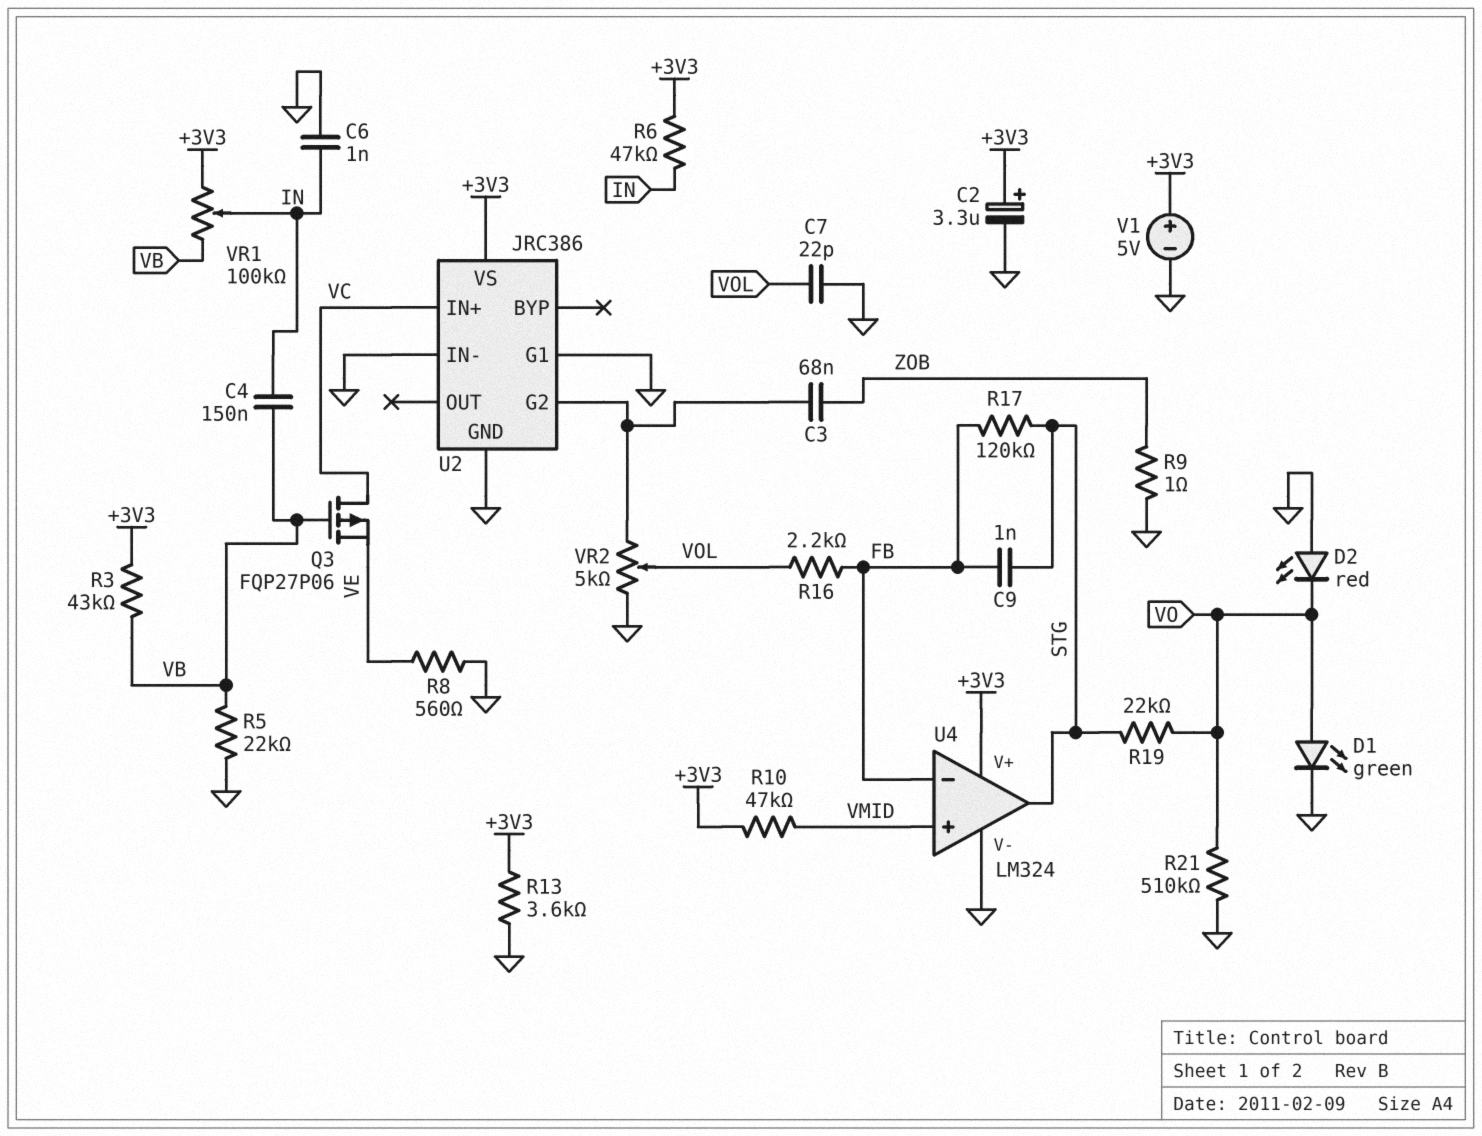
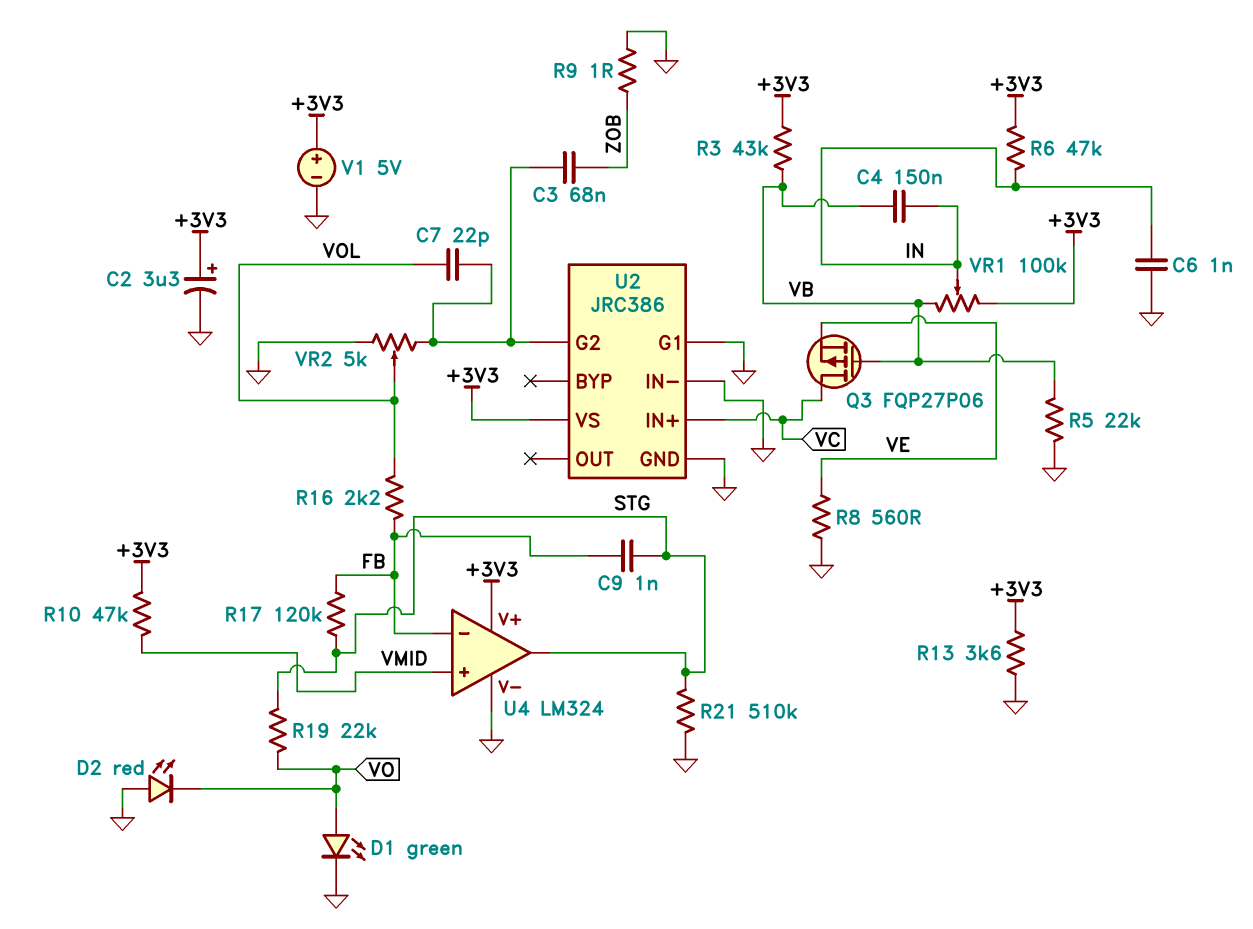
C7: 22pF (GND, VOL) -> 22pF (U2/G2, VOL)
R21: 510k (GND, VO) -> 510k (GND, STG)

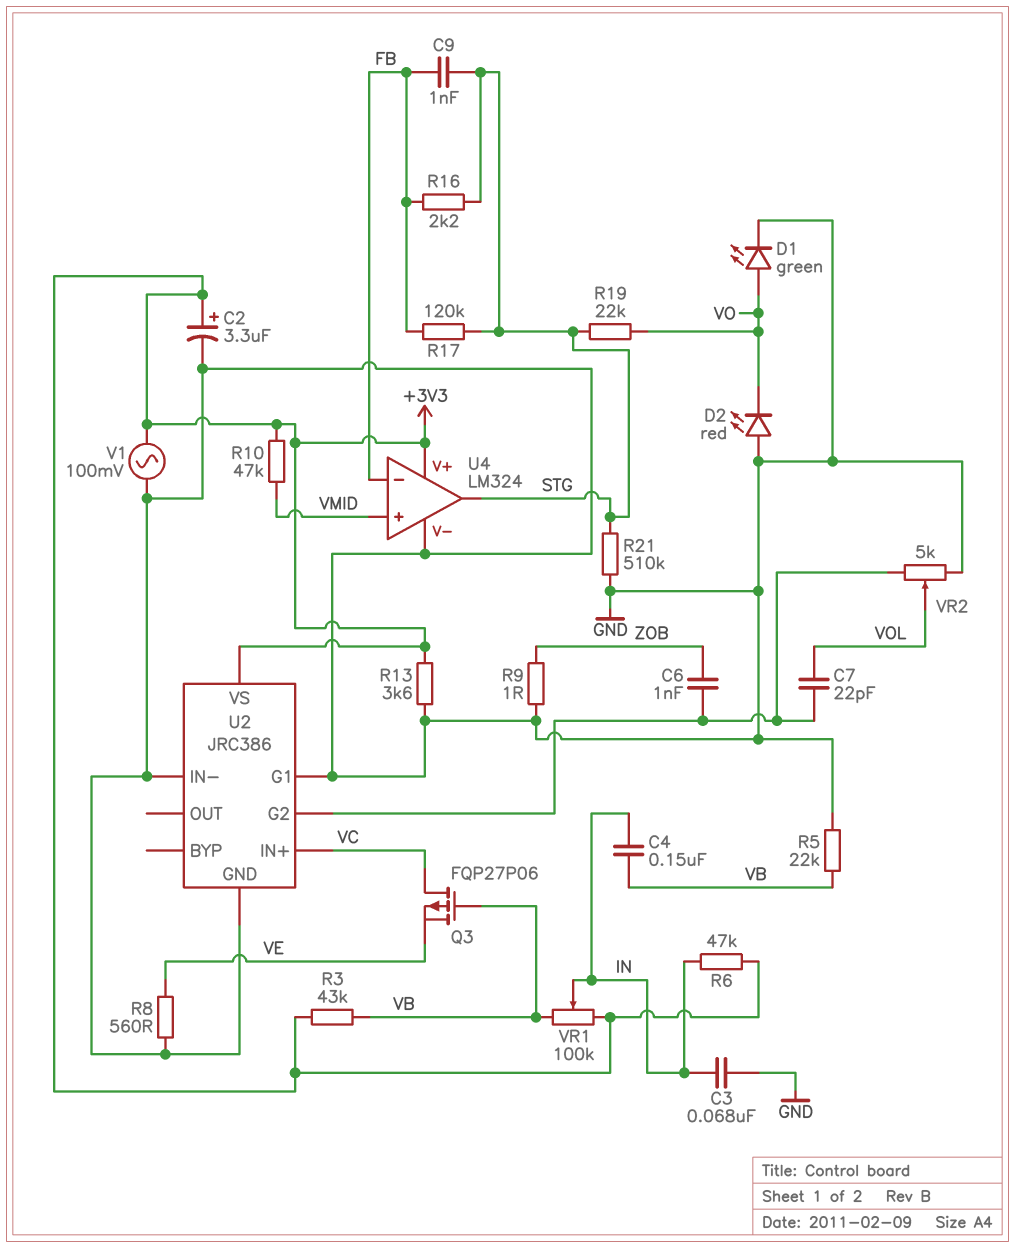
C3: 68nF (U2/G2, ZOB) -> 68nF (GND, IN)
C6: 1nF (GND, IN) -> 1nF (U2/G2, ZOB)
R16: 2.2k (FB, VOL) -> 2.2k (FB, STG)
V1: 5V (plus +3V3, minus GND) -> AC 100mV (+3V3, GND)

